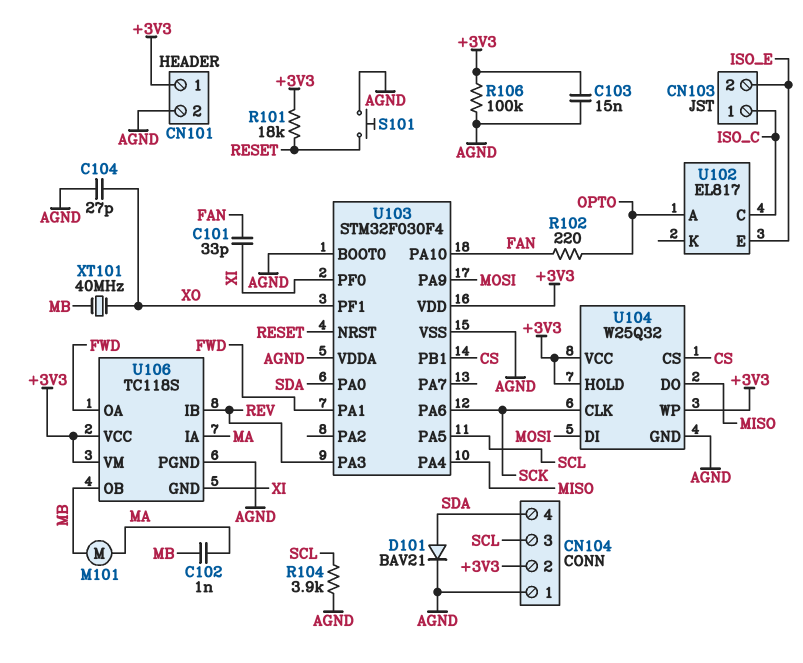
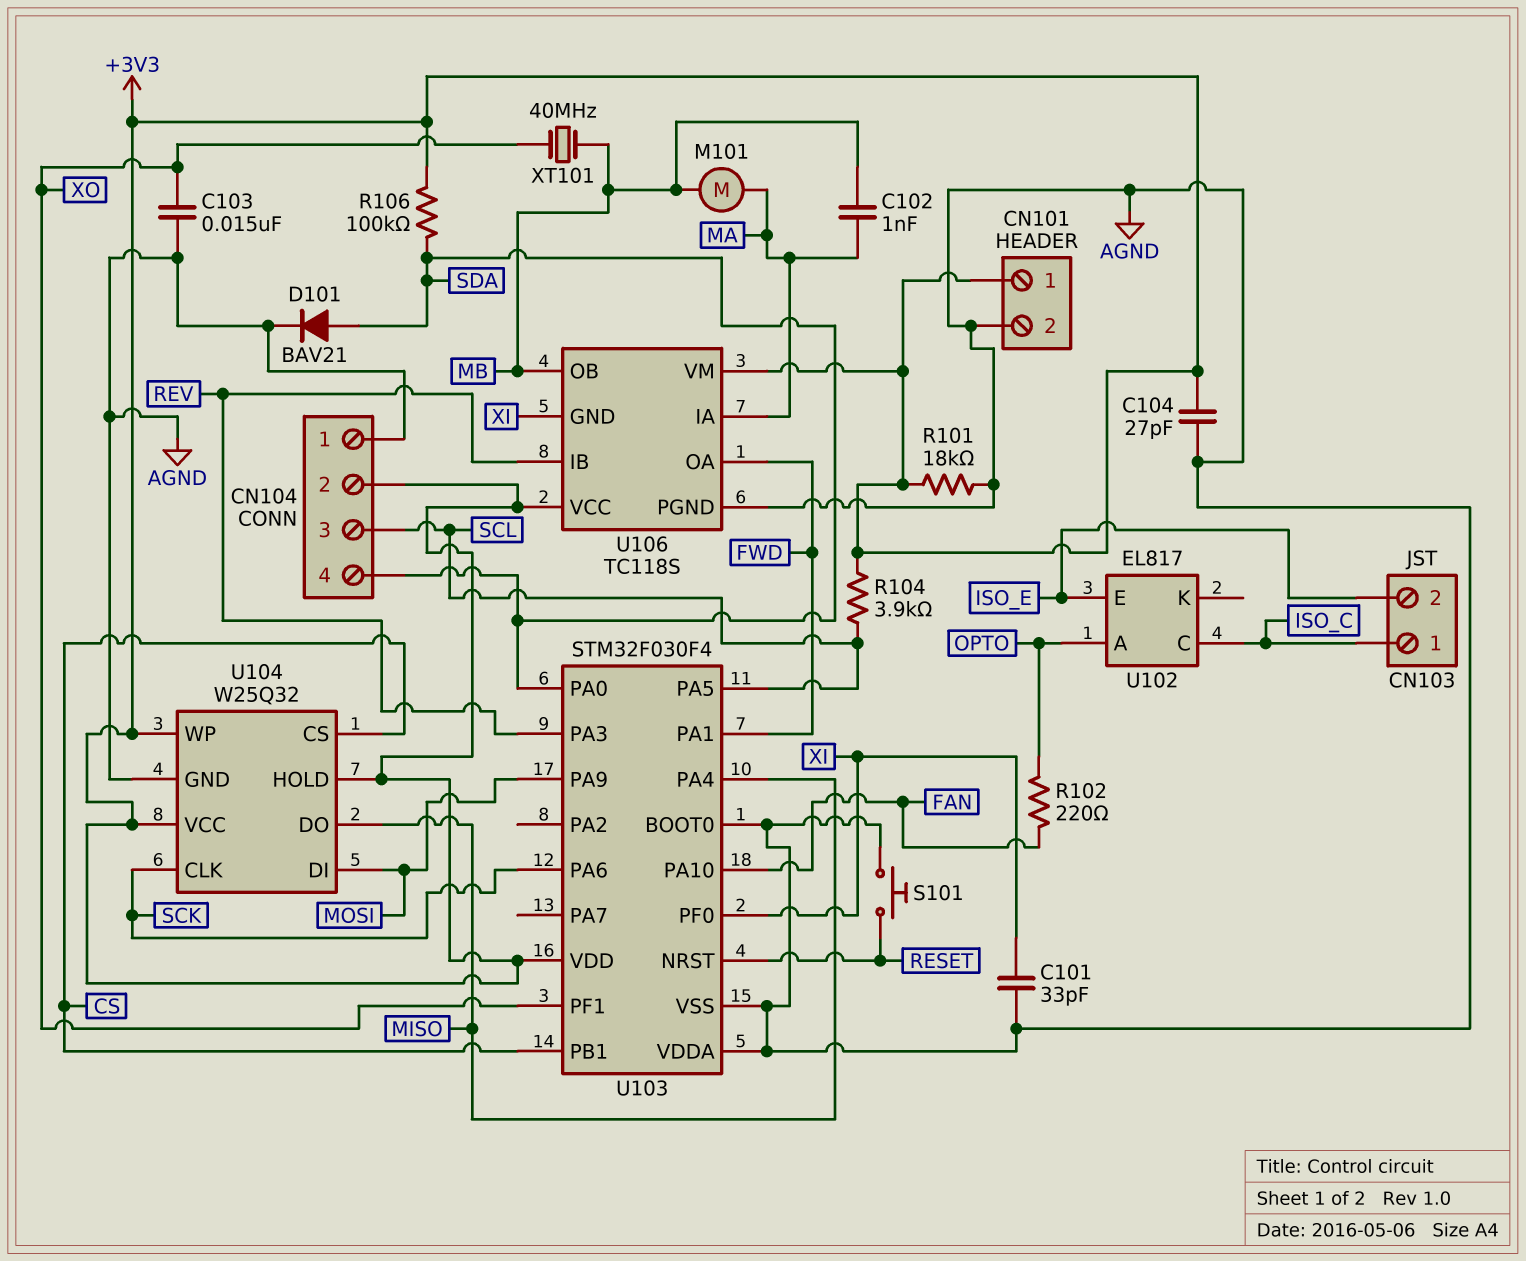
C101: 33pF (FAN, XI) -> 33pF (AGND, XI)
C103: 15nF (+3V3, AGND) -> 15nF (AGND, XO)
C104: 27pF (AGND, XO) -> 27pF (+3V3, AGND)
R101: 18k (+3V3, RESET) -> 18k (+3V3, AGND)
R104: 3.9k (AGND, SCL) -> 3.9k (+3V3, SCL)
R106: 100k (+3V3, AGND) -> 100k (+3V3, SDA)

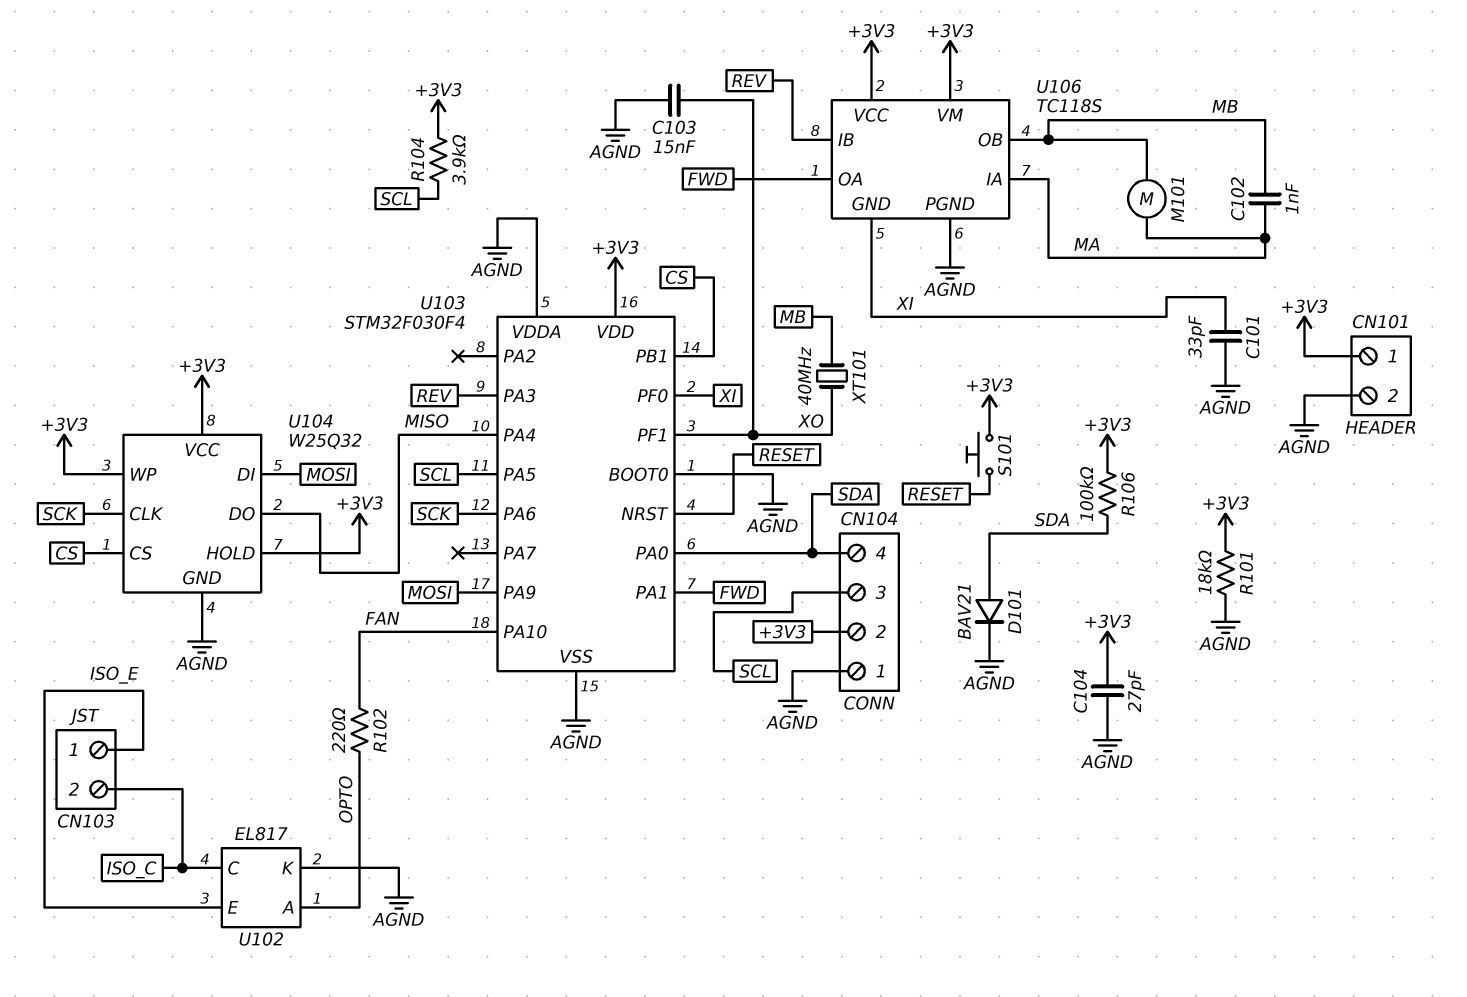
CN103 pin 1: ISO_C -> ISO_E
CN103 pin 2: ISO_E -> ISO_C
S101: button (AGND, RESET) -> button (+3V3, RESET)
U102 pin K: none -> AGND

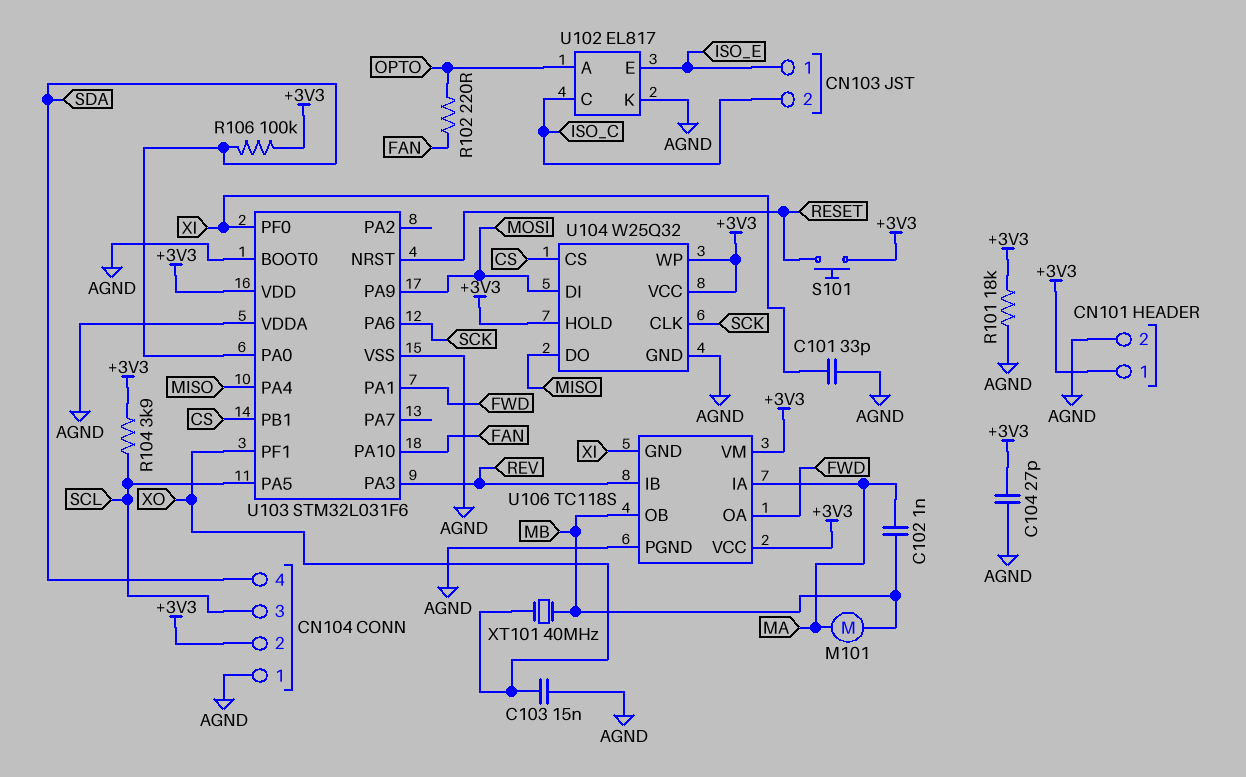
D101: diode BAV21 (A SDA, K AGND) -> none
U103: STM32F030F4 -> STM32L031F6

